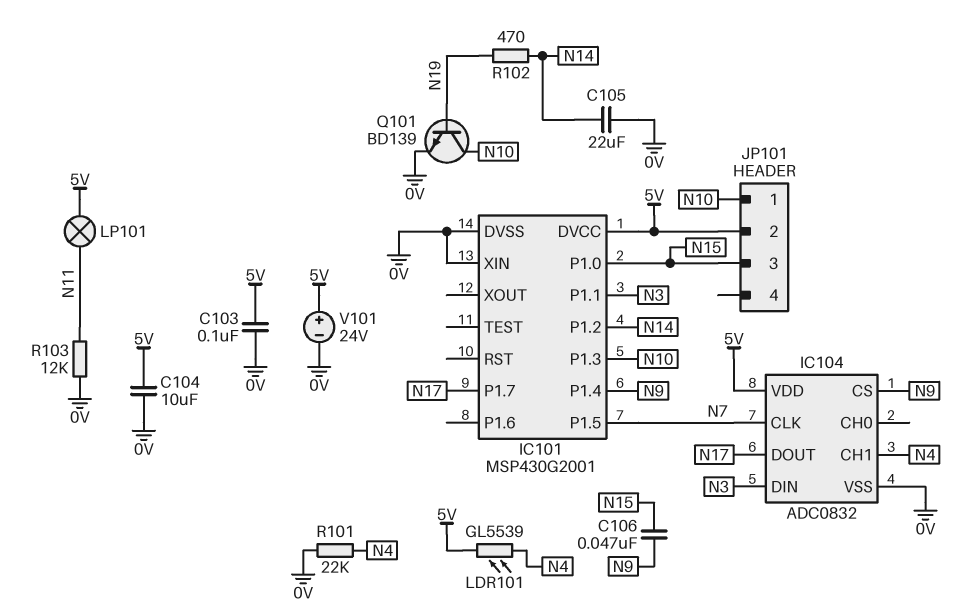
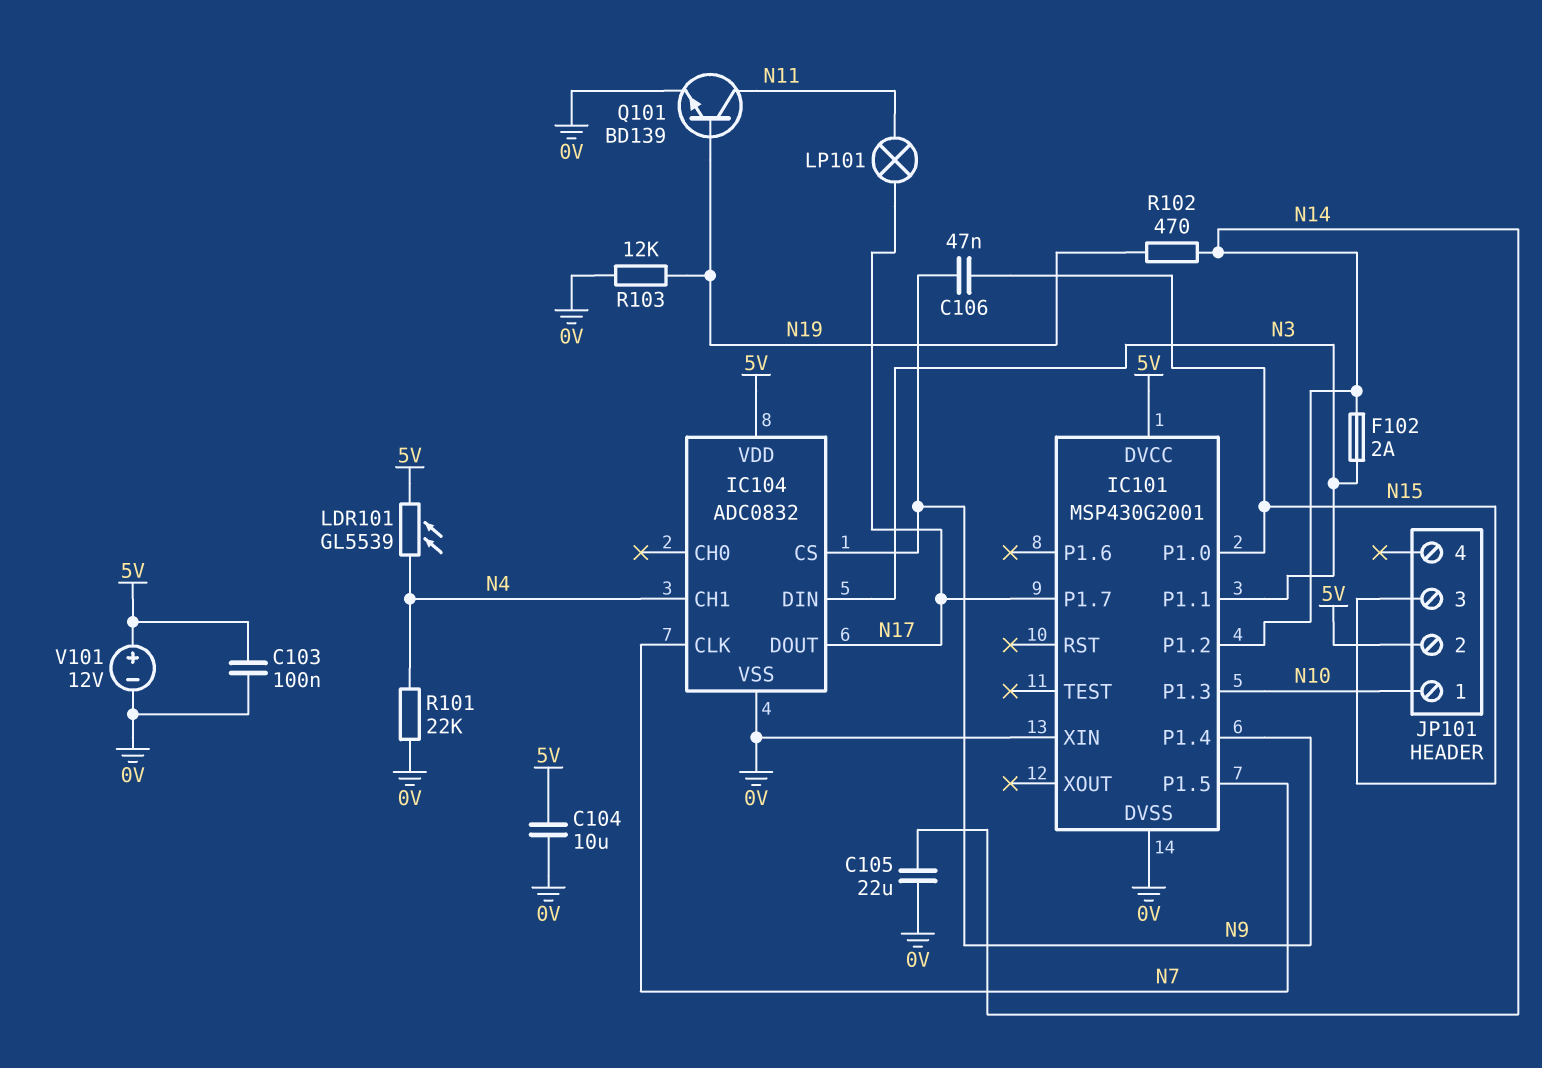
F102: none -> 2A (N3, N14)
LP101: lamp (5V, N11) -> lamp (N11, N17)
Q101: NPN BD139 (B N19, C N10, E 0V) -> NPN BD139 (B N19, C N11, E 0V)
R103: 12k (0V, N11) -> 12k (0V, N19)
V101: 24V (plus 5V, minus 0V) -> 12V (plus 5V, minus 0V)

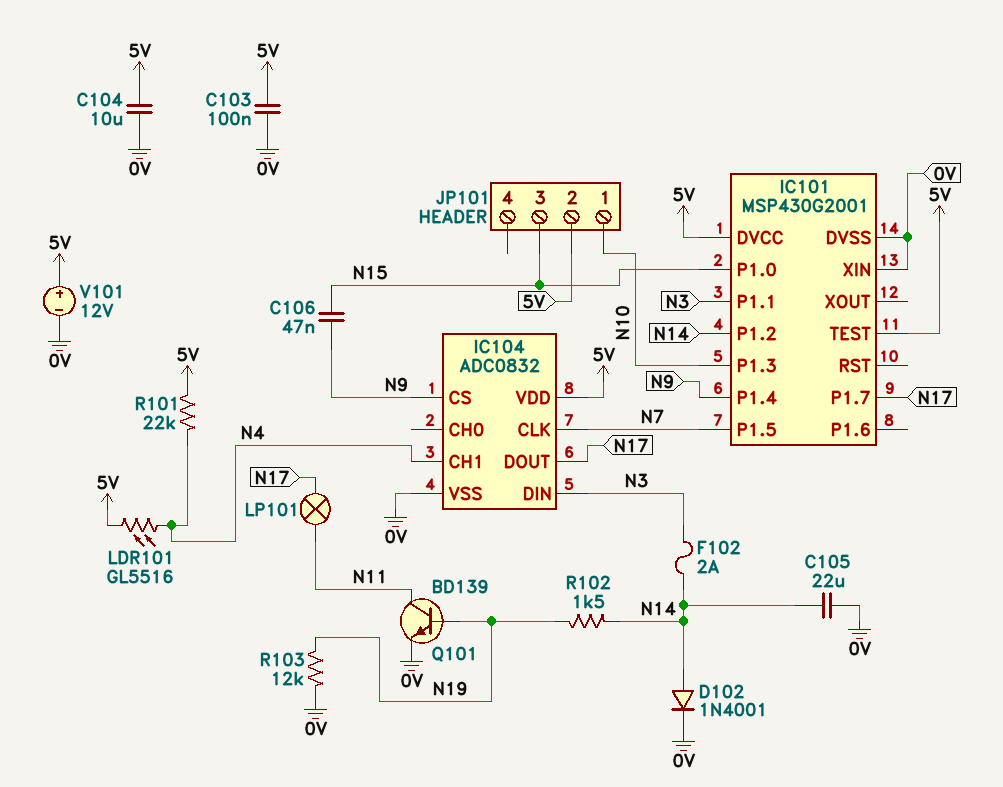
D102: none -> diode 1N4001 (A N14, K 0V)
IC101 pin TEST: none -> 5V
LDR101: GL5539 (5V, N4) -> GL5516 (5V, N4)
R101: 22k (0V, N4) -> 22k (5V, N4)
R102: 470 (N14, N19) -> 1.5k (N14, N19)

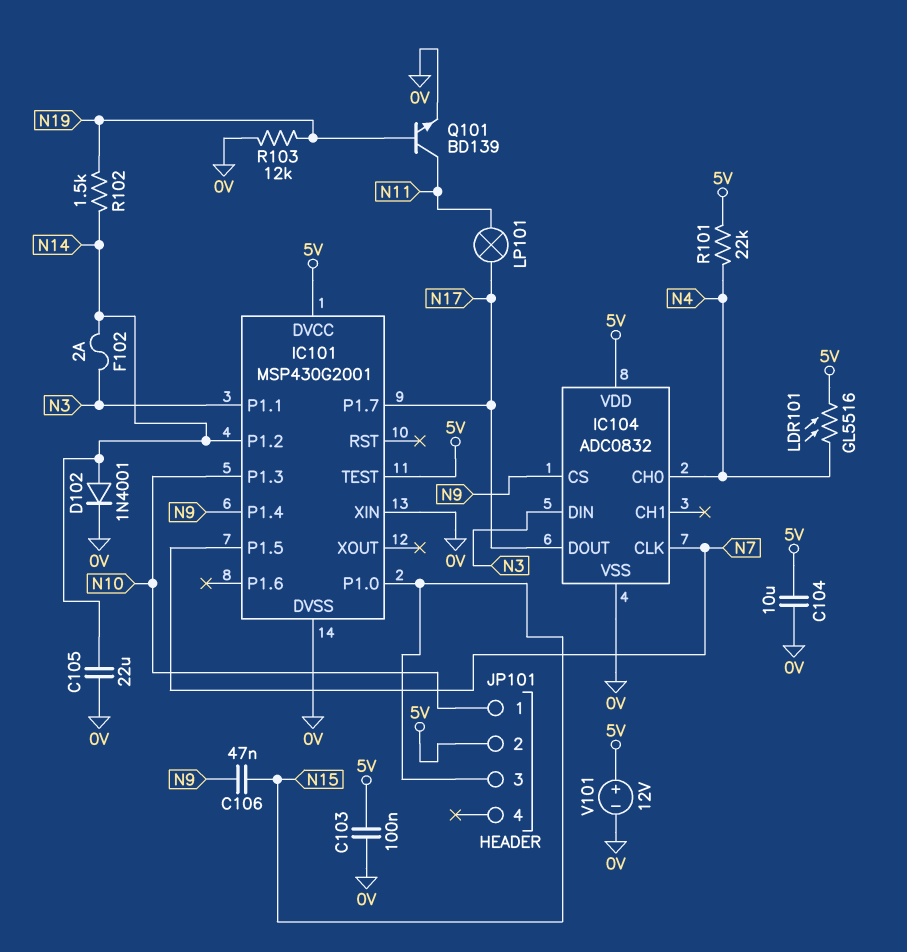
IC104 pin CH0: none -> N4
IC104 pin CH1: N4 -> none

